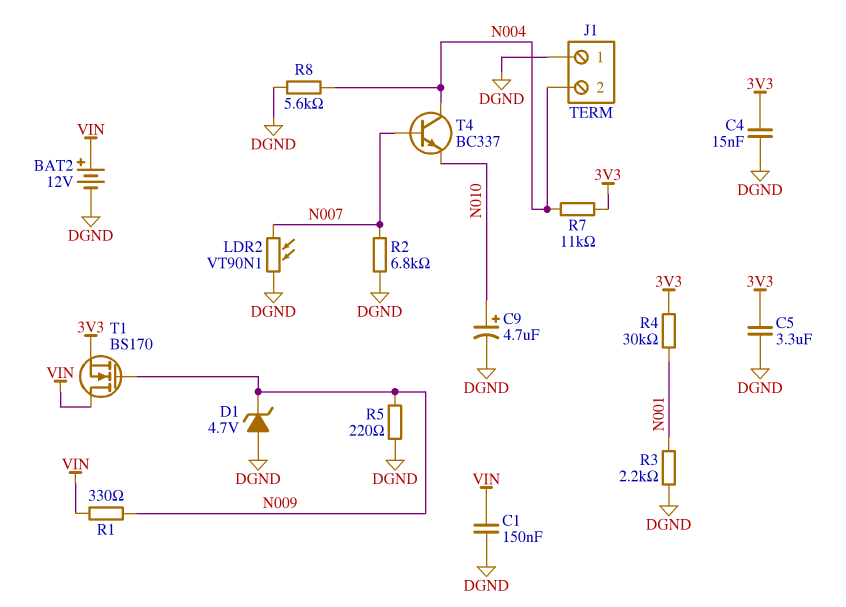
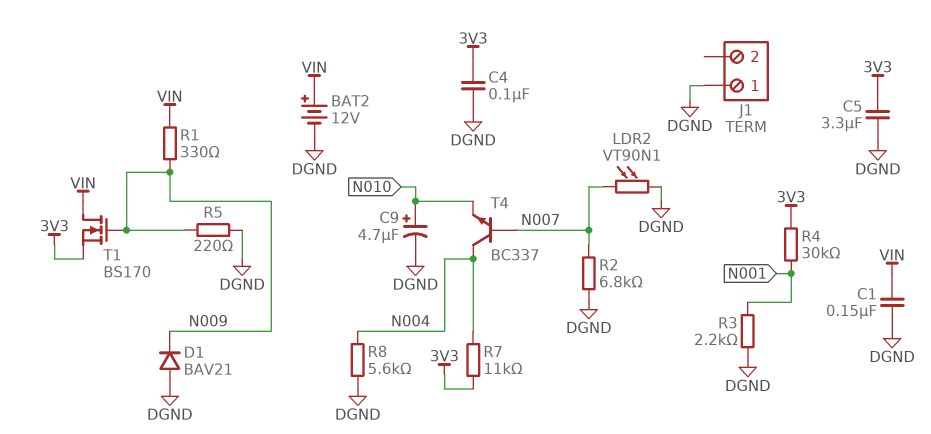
C4: 15nF (3V3, DGND) -> 100nF (3V3, DGND)
D1: zener 4.7V (A DGND, K N009) -> diode BAV21 (A DGND, K N009)
J1 pin 2: N004 -> none

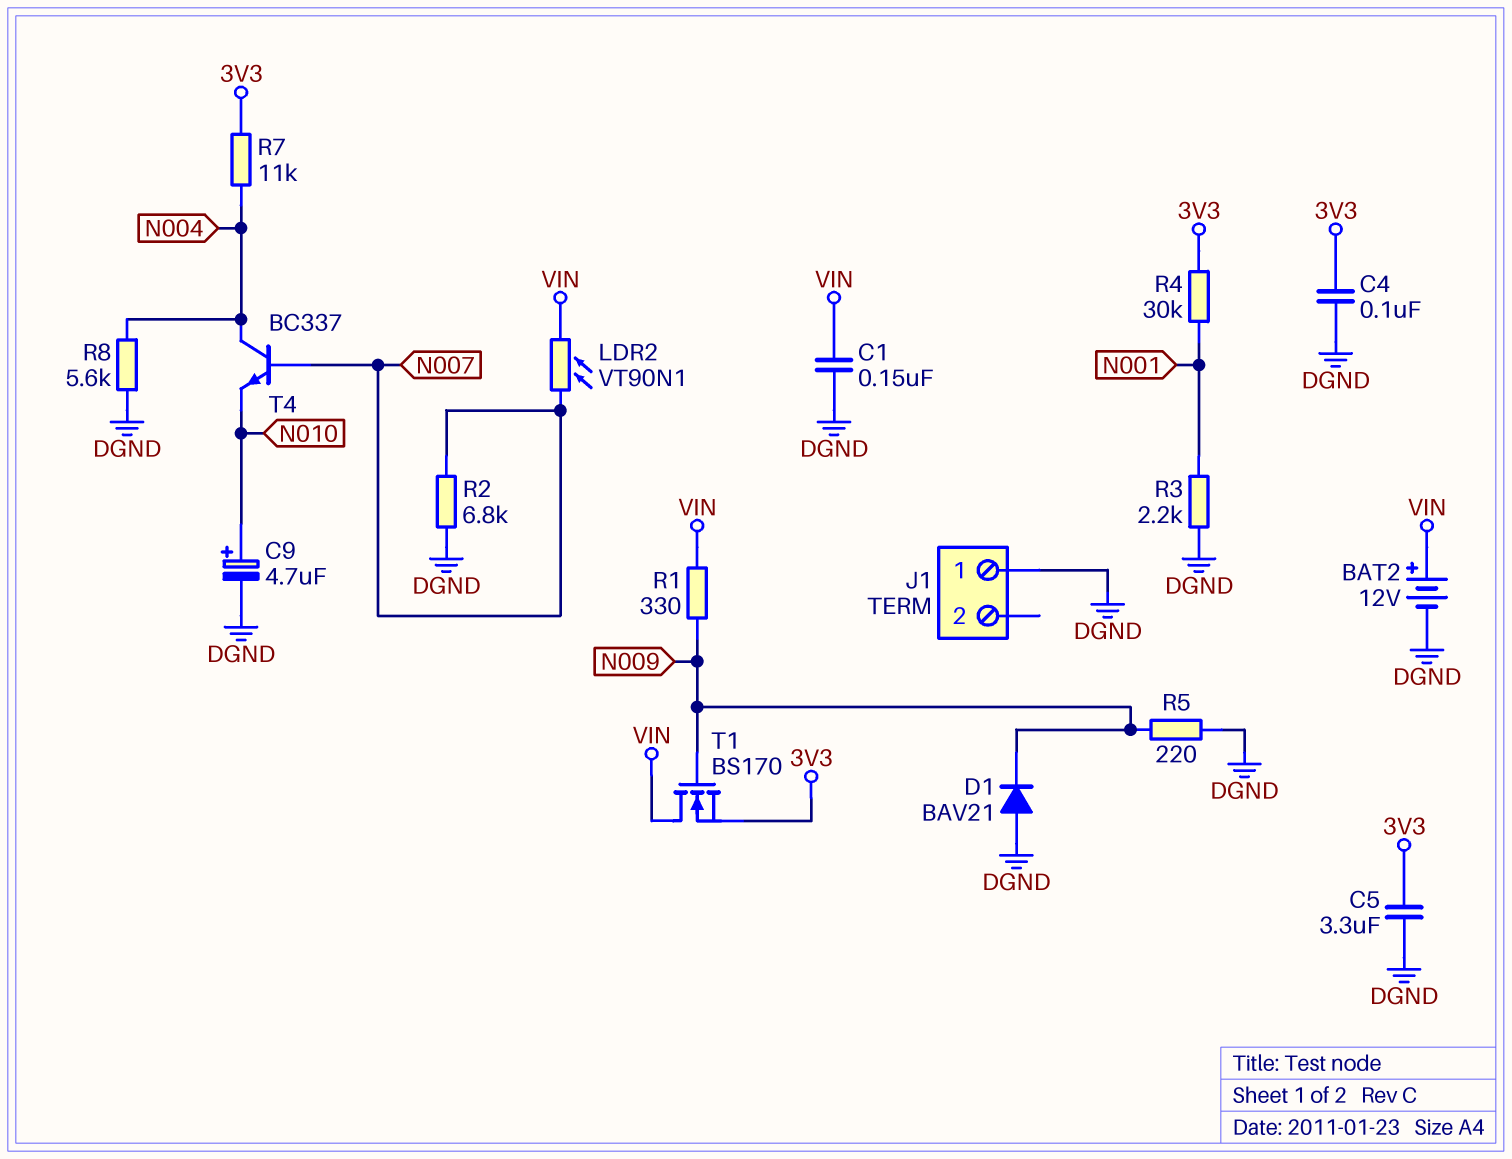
LDR2: VT90N1 (DGND, N007) -> VT90N1 (N007, VIN)

